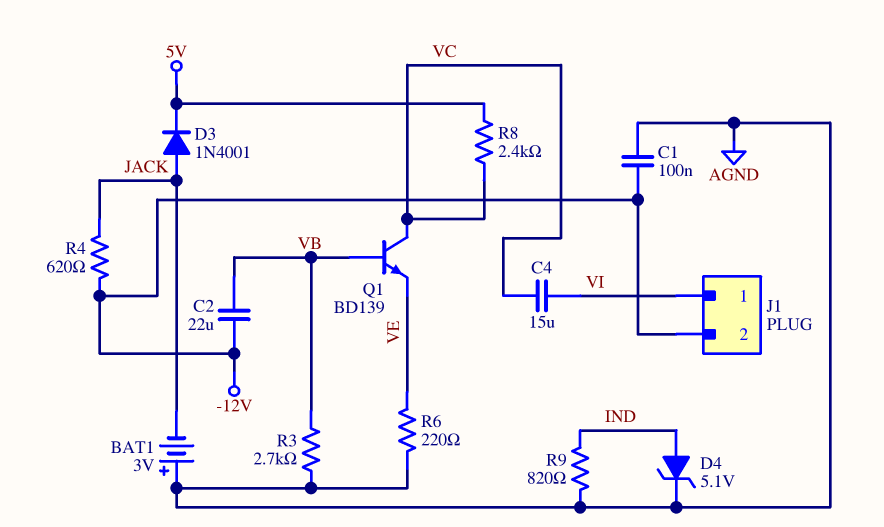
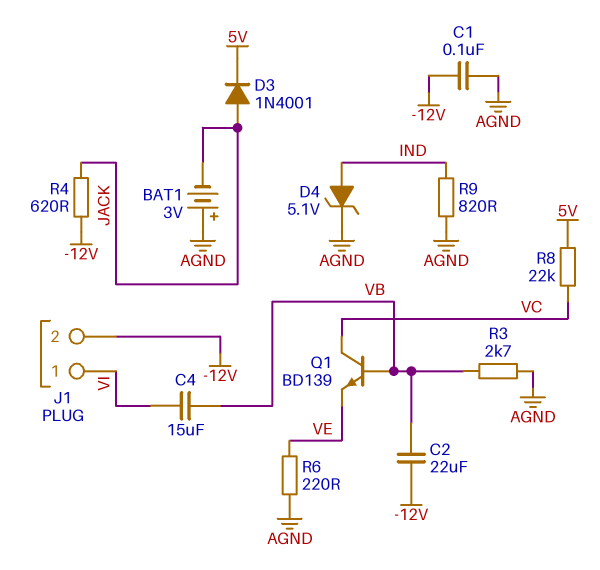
C4: 15uF (VC, VI) -> 15uF (VB, VI)
R8: 2.4k (5V, VC) -> 22k (5V, VC)

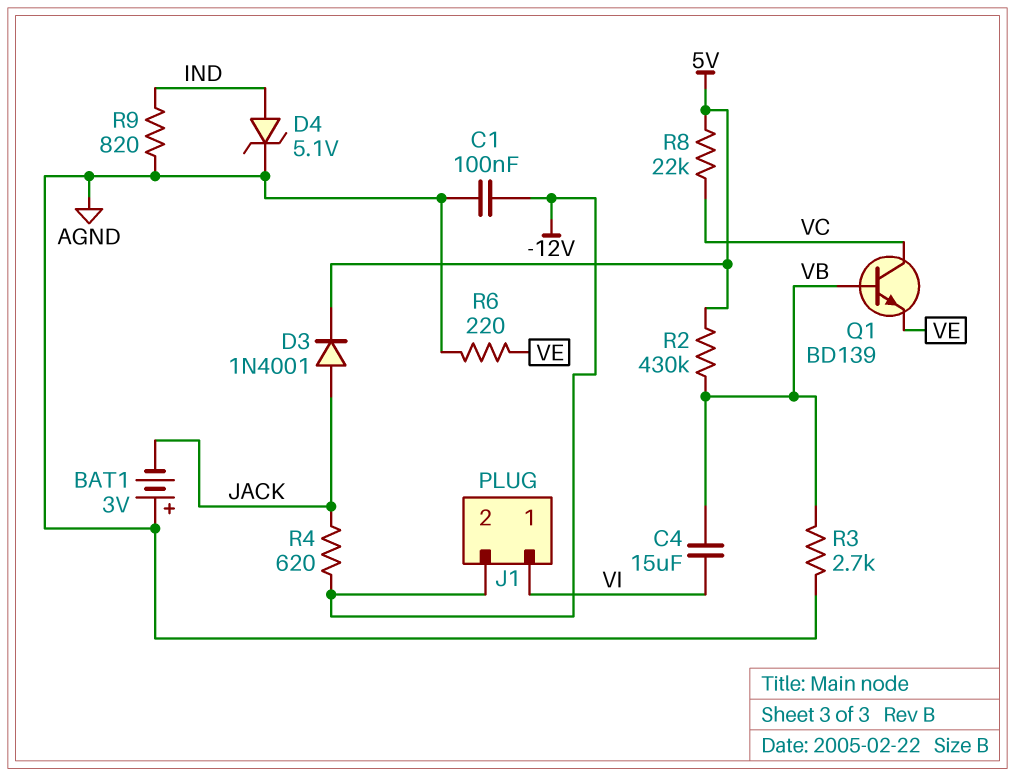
C2: 22uF (-12V, VB) -> none
R2: none -> 430k (5V, VB)

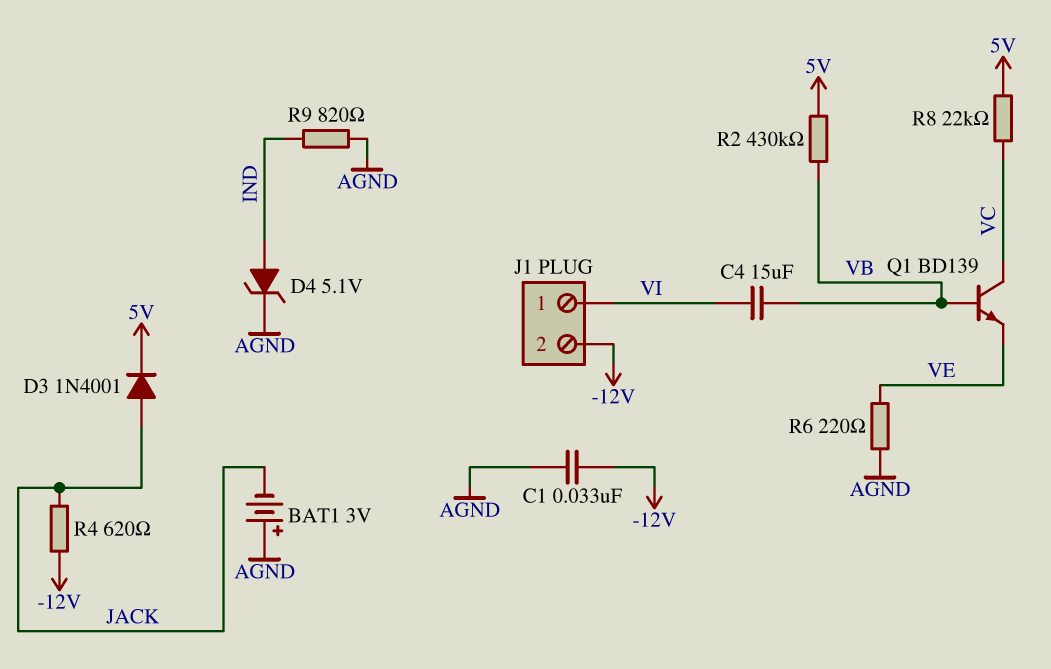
C1: 100nF (-12V, AGND) -> 33nF (-12V, AGND)
R3: 2.7k (AGND, VB) -> none

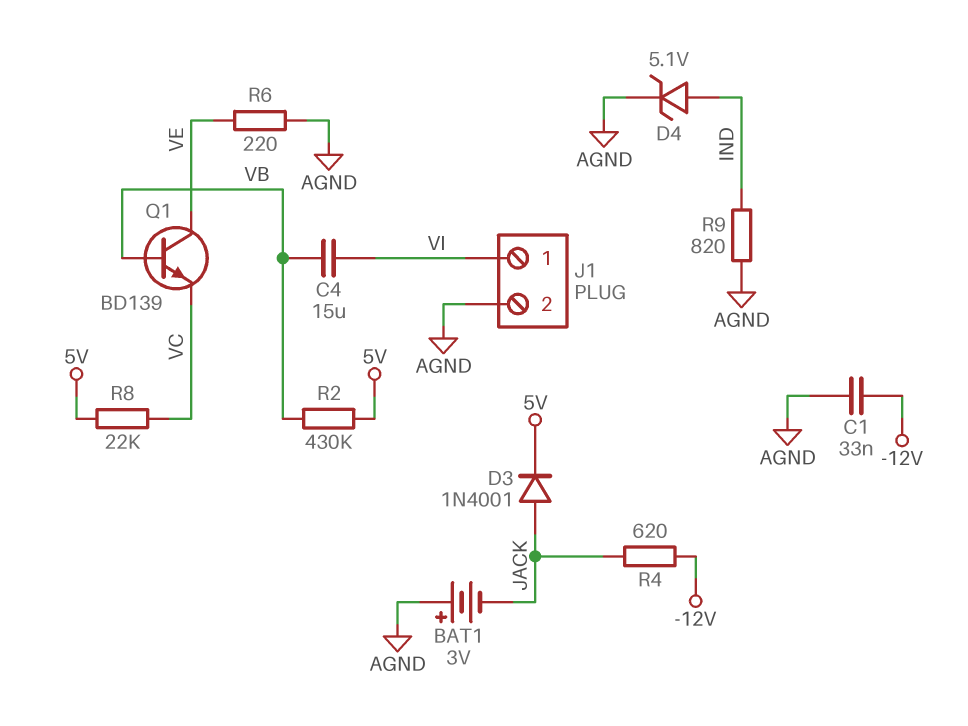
J1 pin 2: -12V -> AGND
Q1: NPN BD139 (B VB, C VC, E VE) -> NPN BD139 (B VB, C VE, E VC)

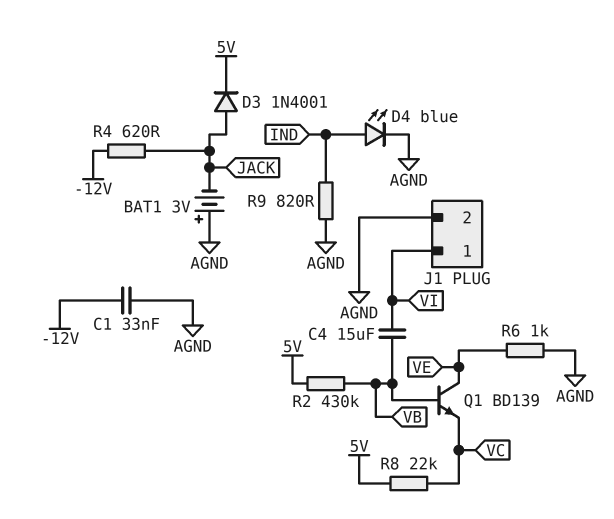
D4: zener 5.1V (A IND, K AGND) -> LED blue (A IND, K AGND)
R6: 220 (AGND, VE) -> 1k (AGND, VE)

